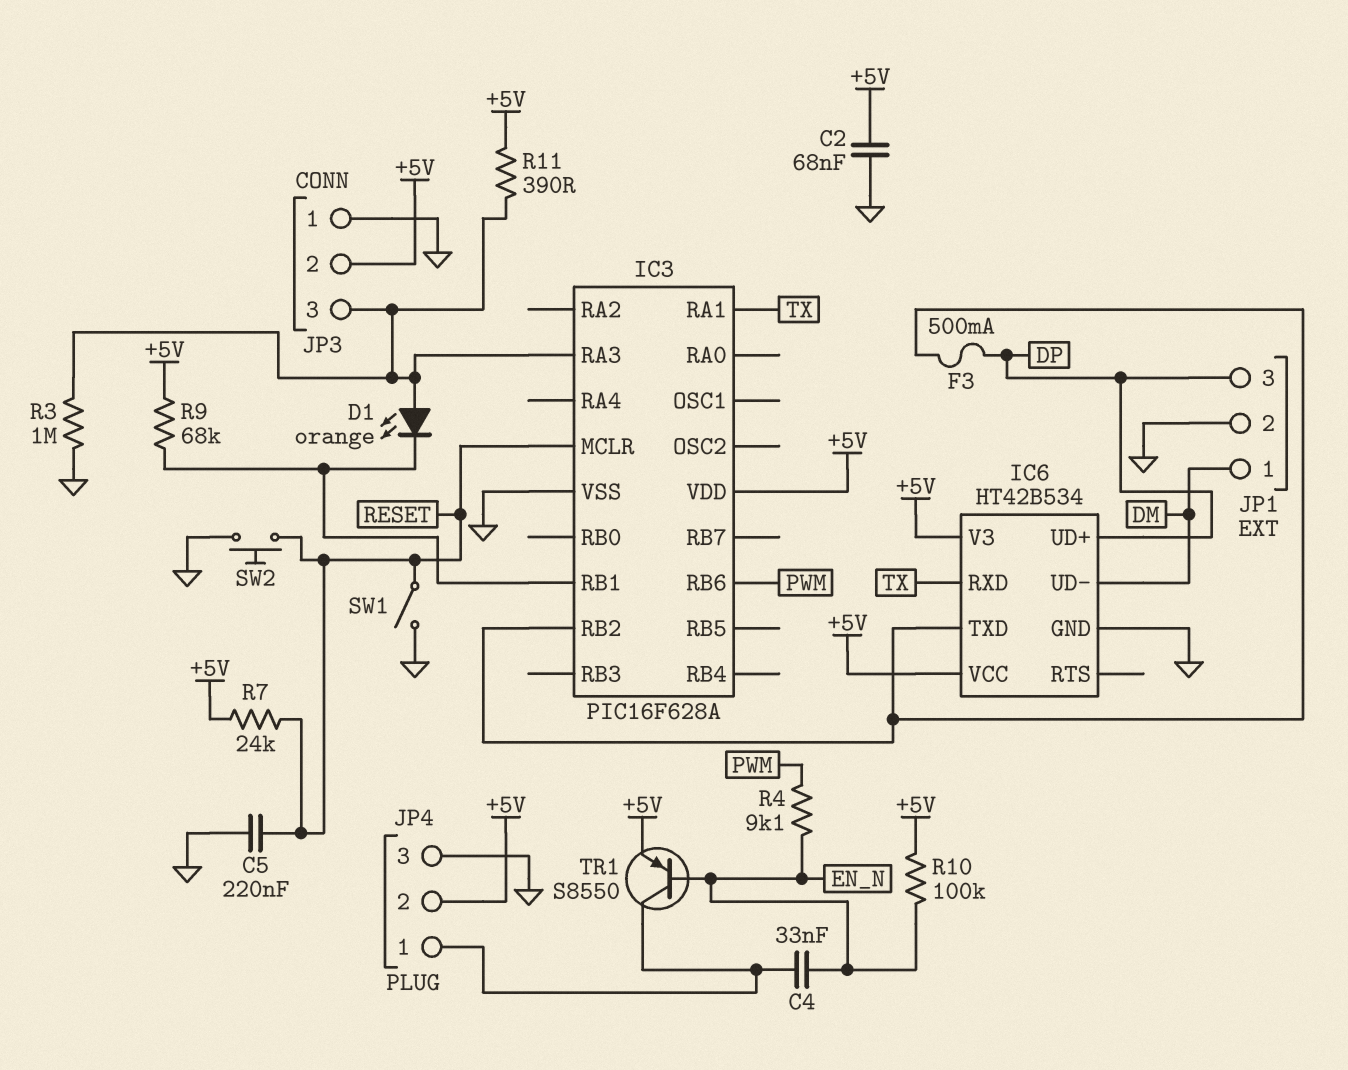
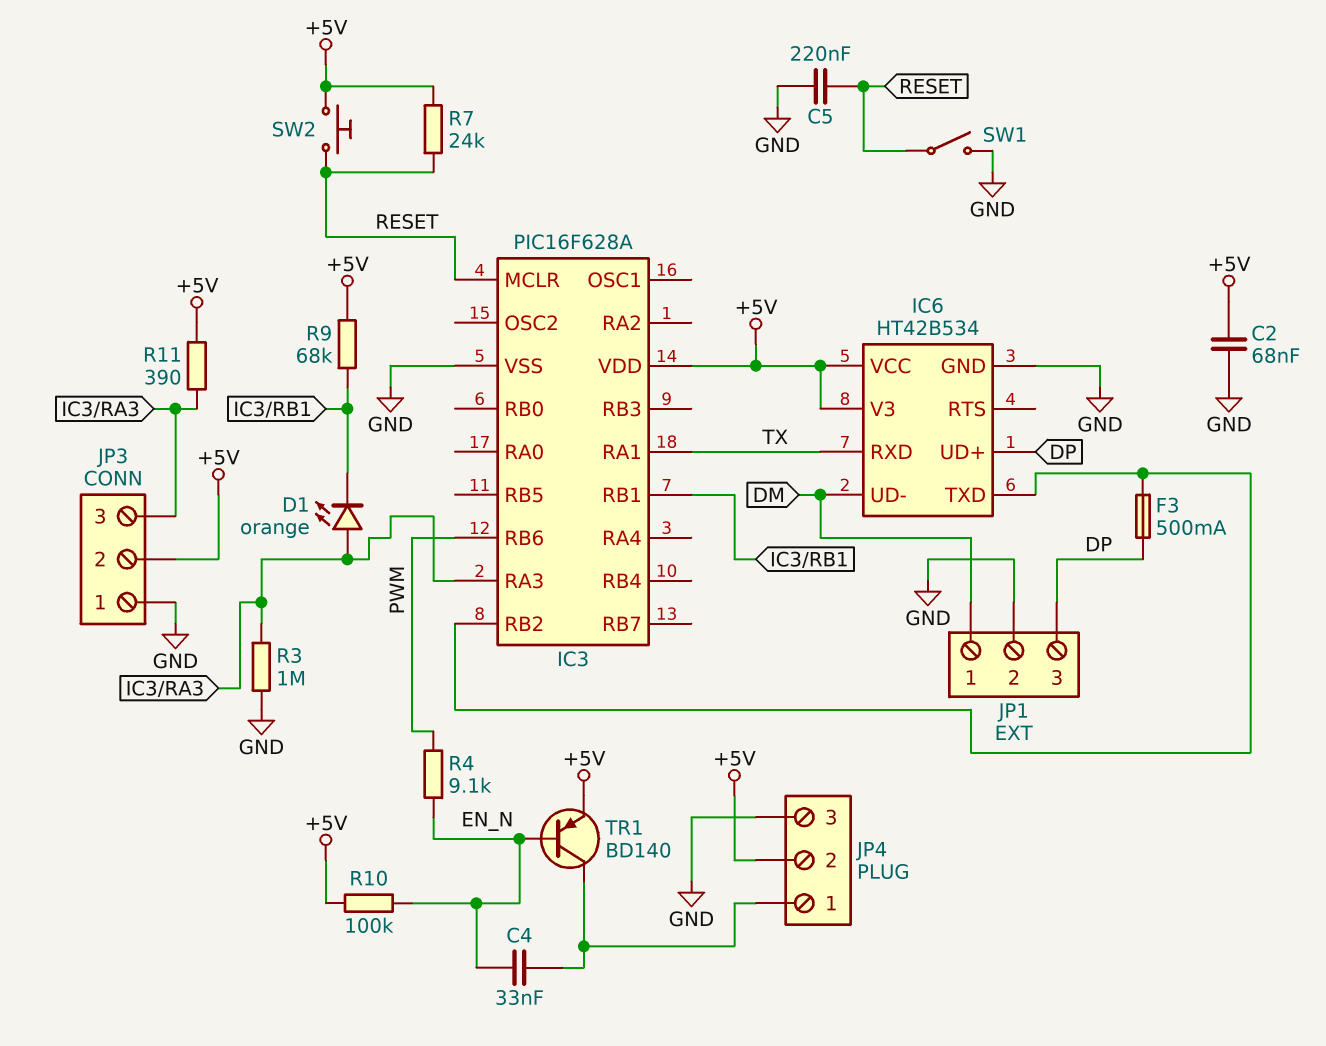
SW2: button (GND, RESET) -> button (+5V, RESET)
TR1: PNP S8550 (B EN_N, C JP4/1, E +5V) -> PNP BD140 (B EN_N, C JP4/1, E +5V)

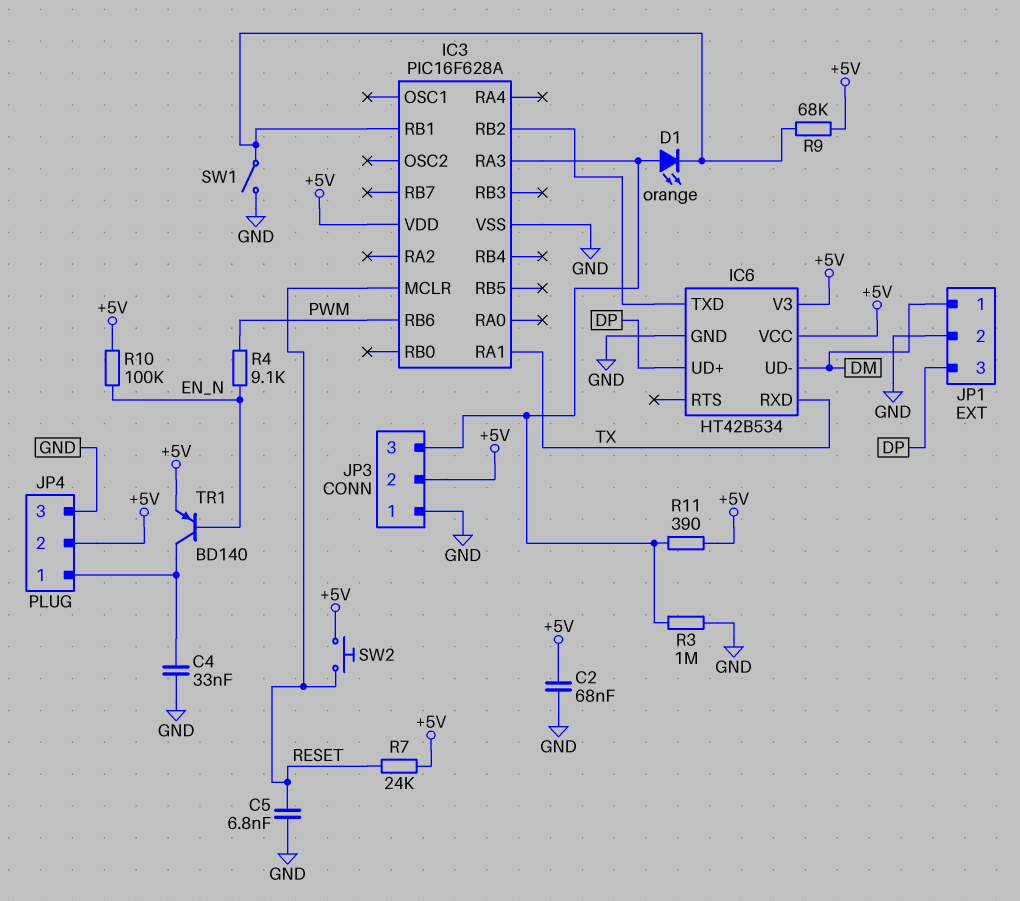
C4: 33nF (EN_N, JP4/1) -> 33nF (GND, JP4/1)
C5: 220nF (GND, RESET) -> 6.8nF (GND, RESET)
F3: 500mA (DP, IC3/RB2) -> none
SW1: switch (GND, RESET) -> switch (GND, IC3/RB1)

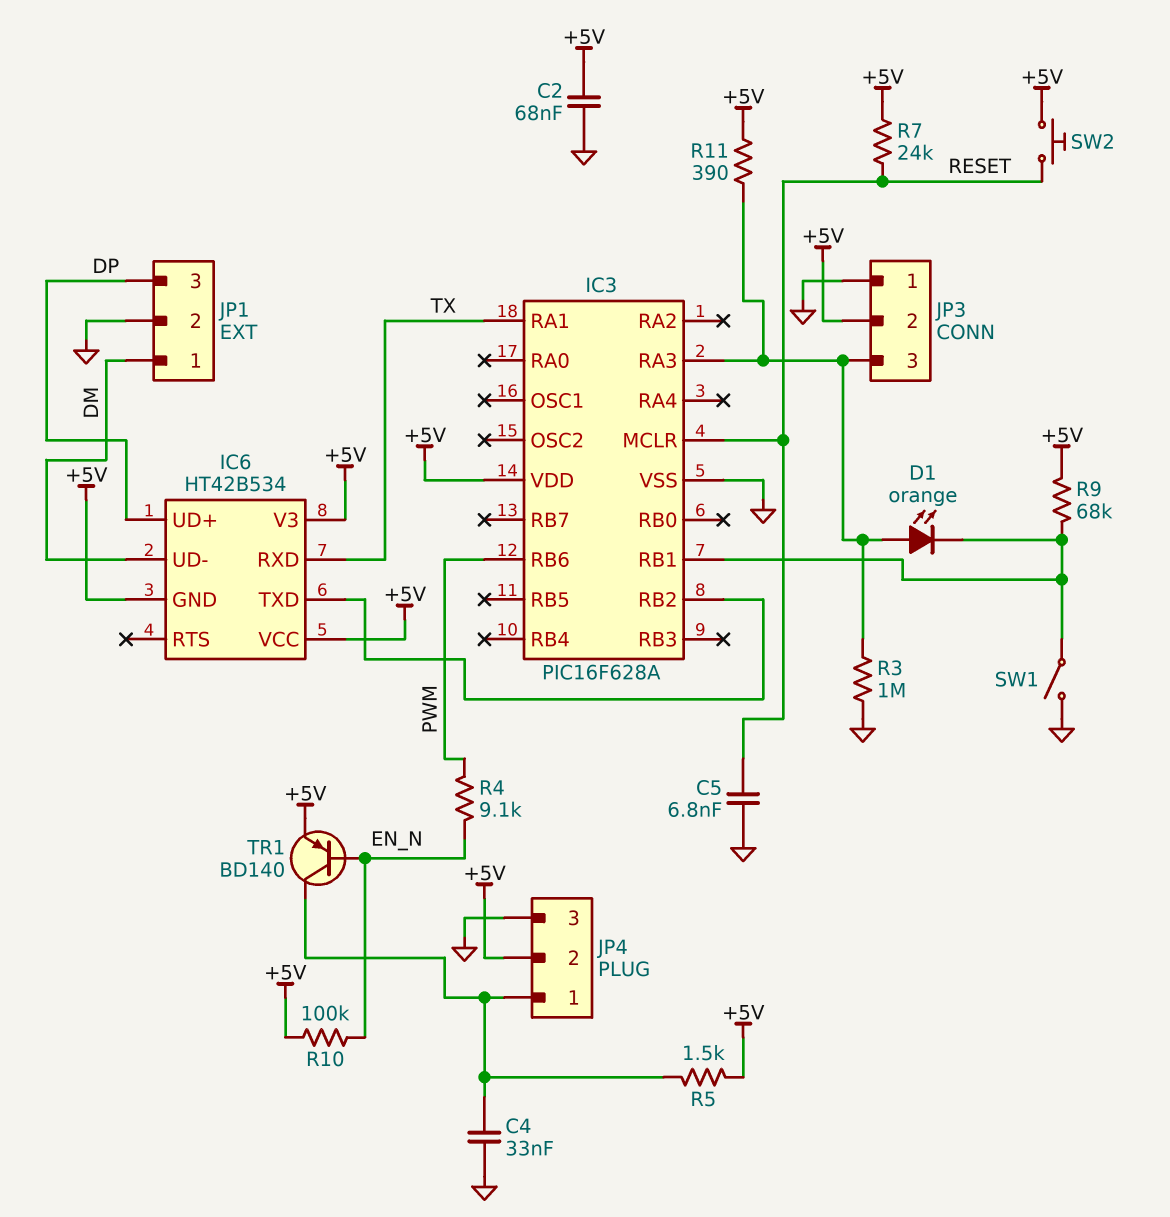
IC6 pin GND: GND -> +5V
R5: none -> 1.5k (+5V, JP4/1)

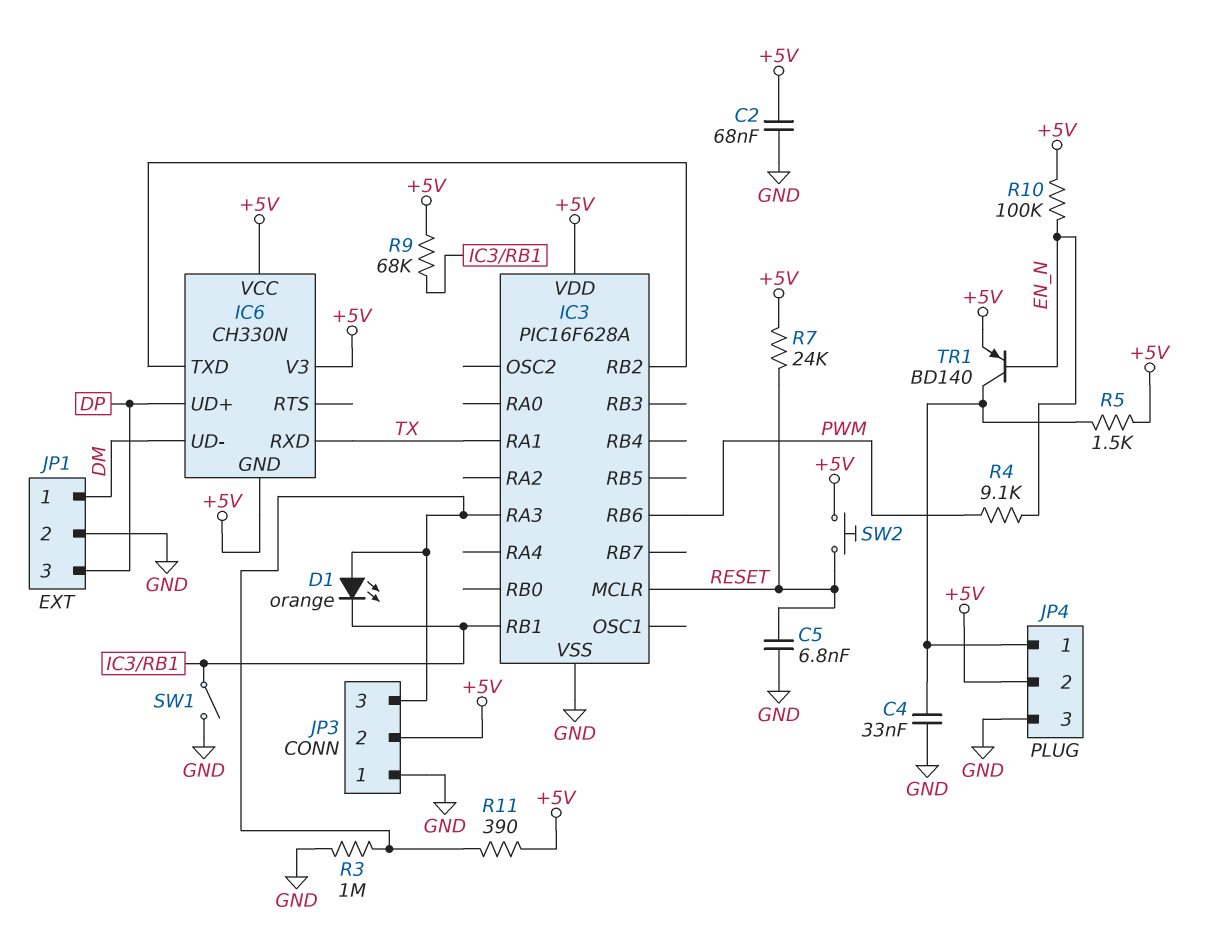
IC6: HT42B534 -> CH330N

